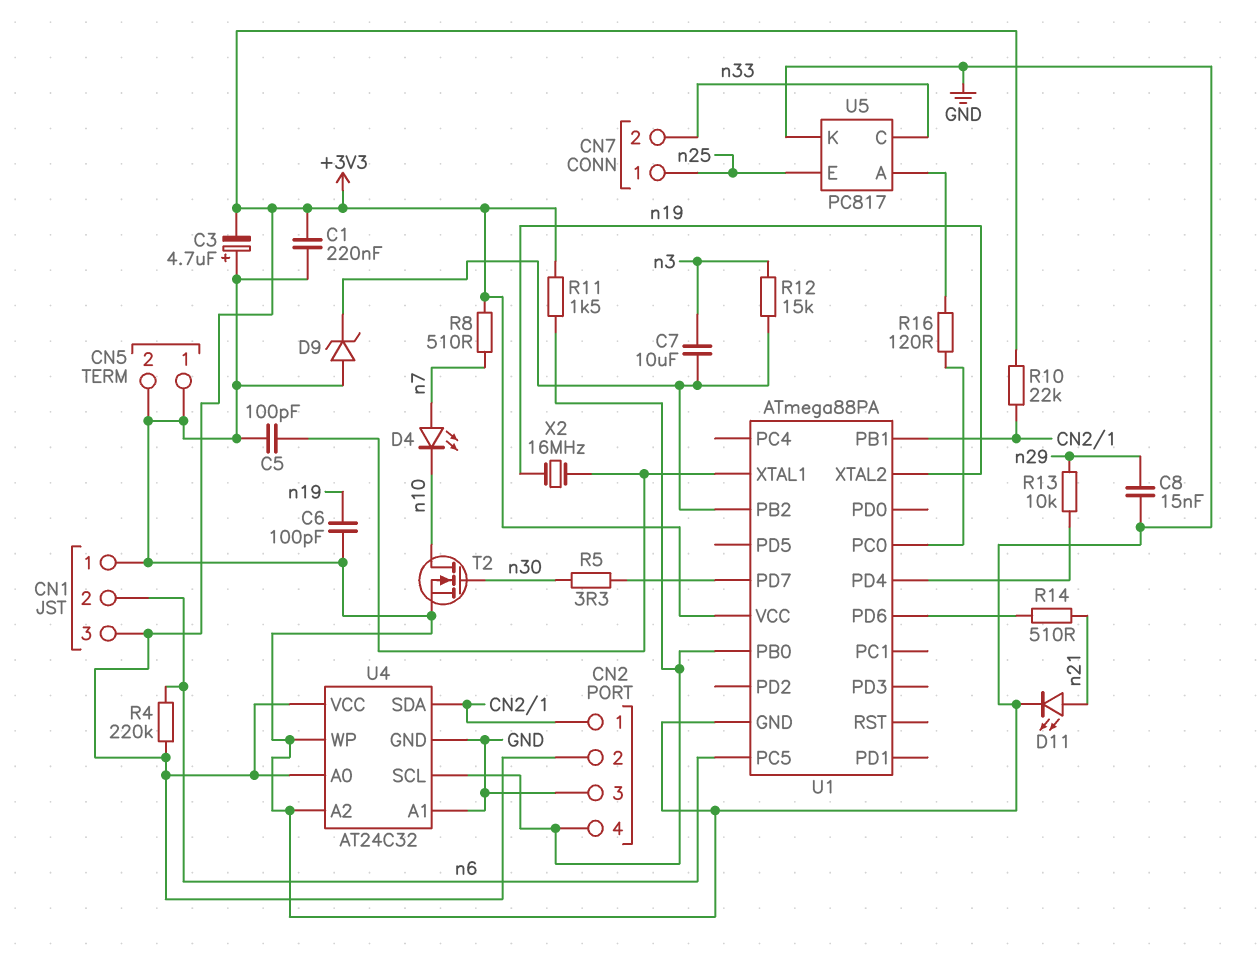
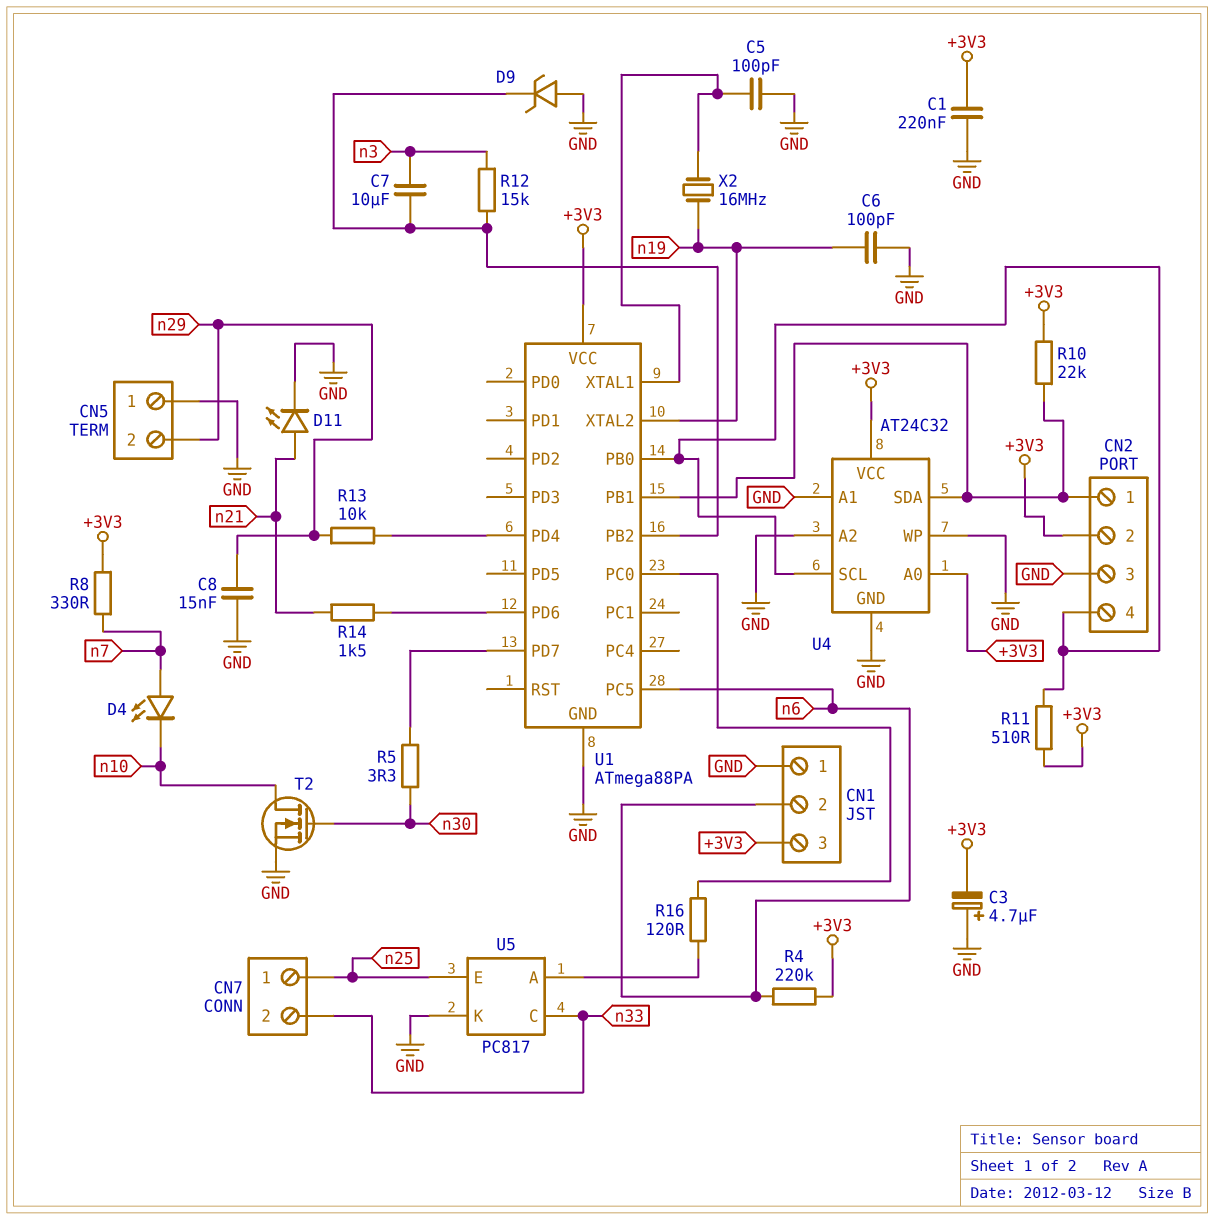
CN5 pin 2: GND -> n29
R8: 510 (+3V3, n7) -> 330 (+3V3, n7)
R11: 1.5k (+3V3, CN2/4) -> 510 (+3V3, CN2/4)
R14: 510 (U1/PD6, n21) -> 1.5k (U1/PD6, n21)

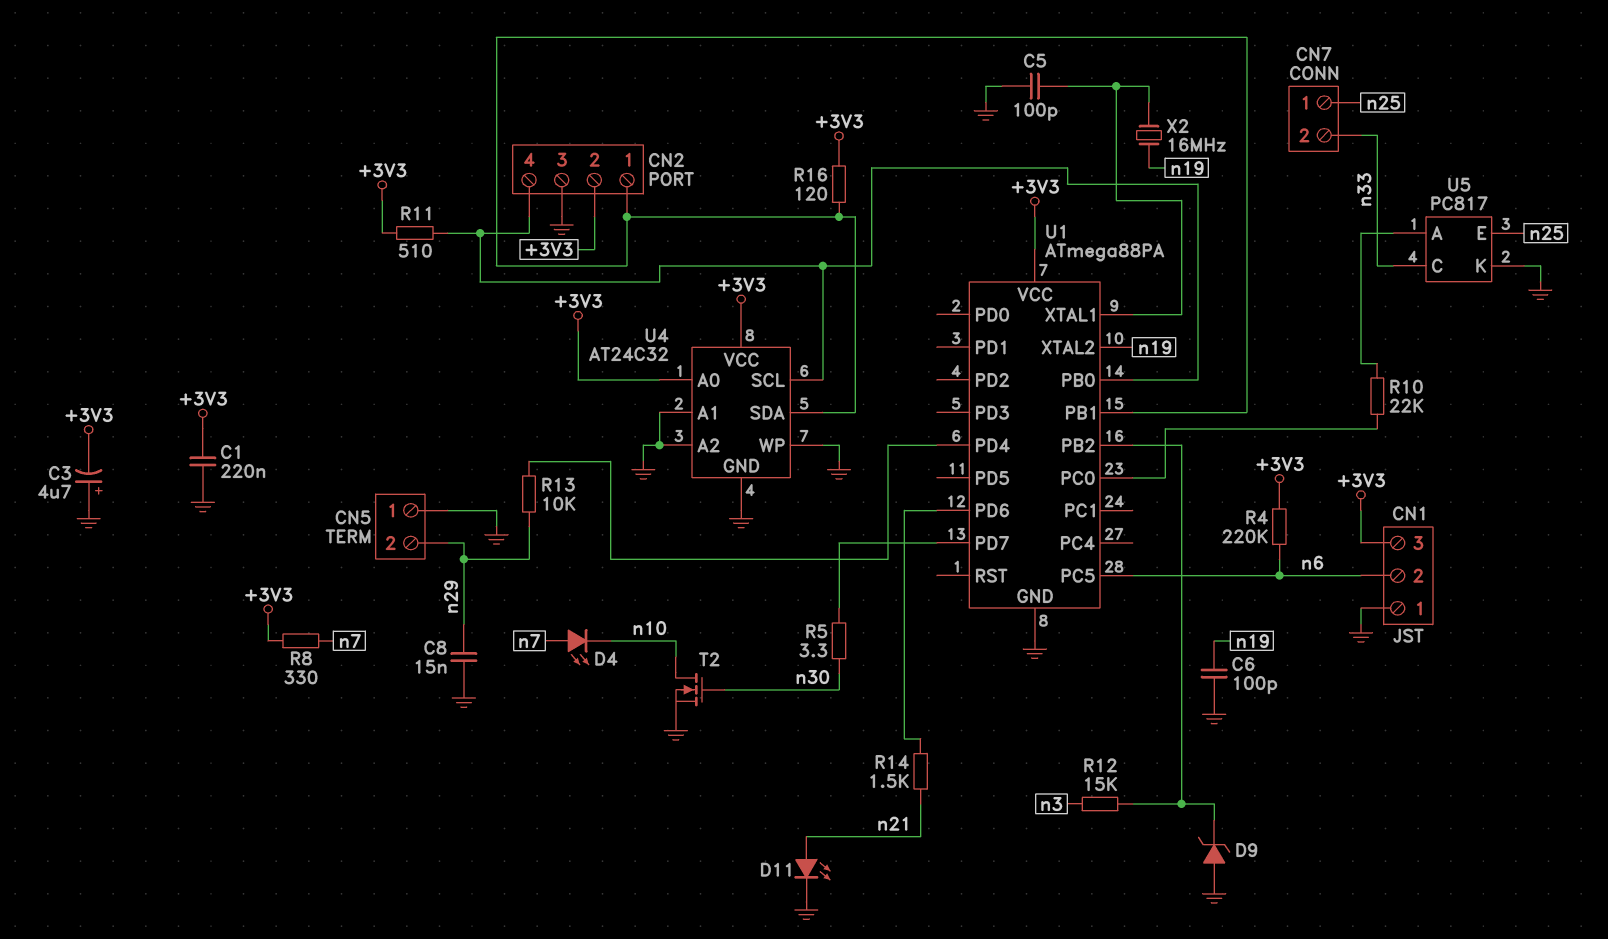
C7: 10uF (U1/PB2, n3) -> none
R10: 22k (+3V3, CN2/1) -> 22k (U1/PC0, U5/A)
R16: 120 (U1/PC0, U5/A) -> 120 (+3V3, CN2/1)

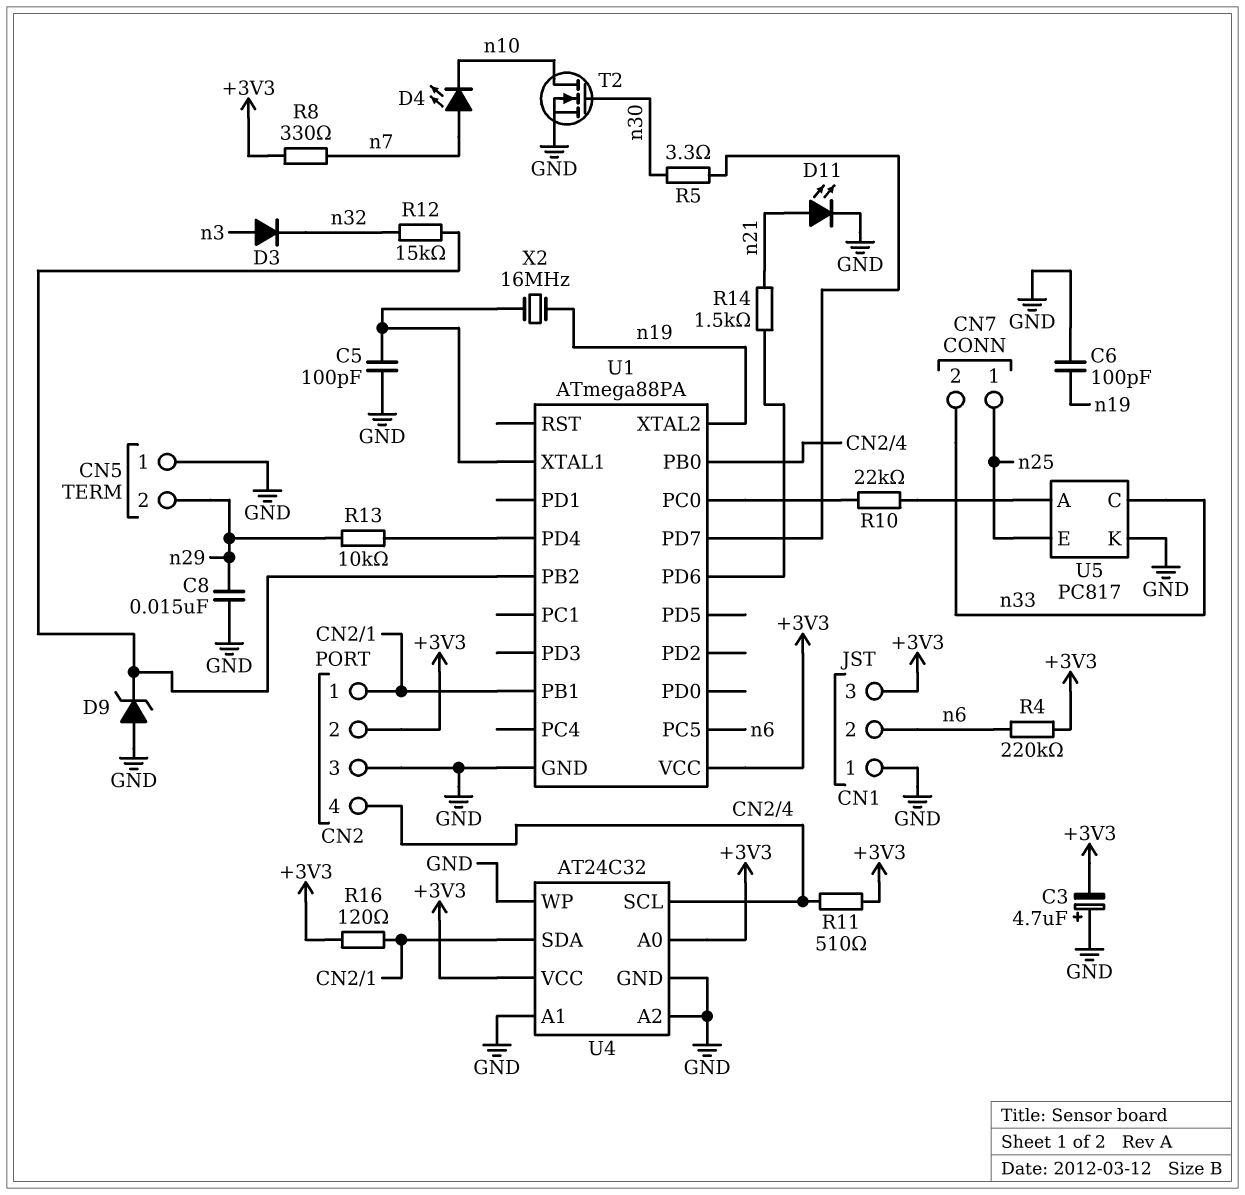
C1: 220nF (+3V3, GND) -> none
D3: none -> diode (A n3, K n32)
R12: 15k (U1/PB2, n3) -> 15k (U1/PB2, n32)

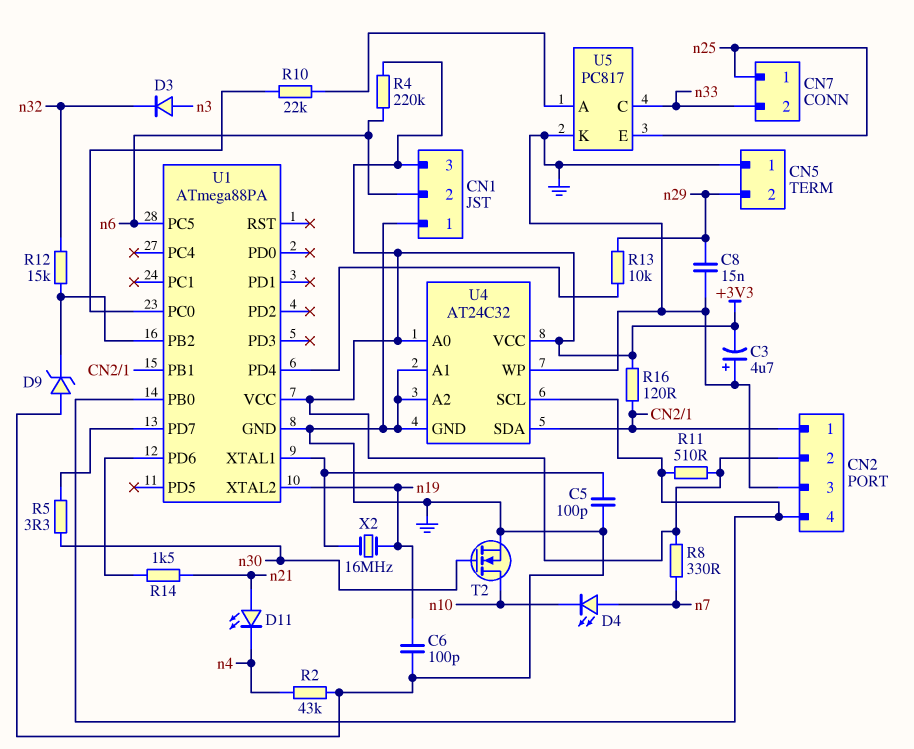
D11: LED (A n21, K GND) -> LED (A n21, K n4)
R2: none -> 43k (GND, n4)

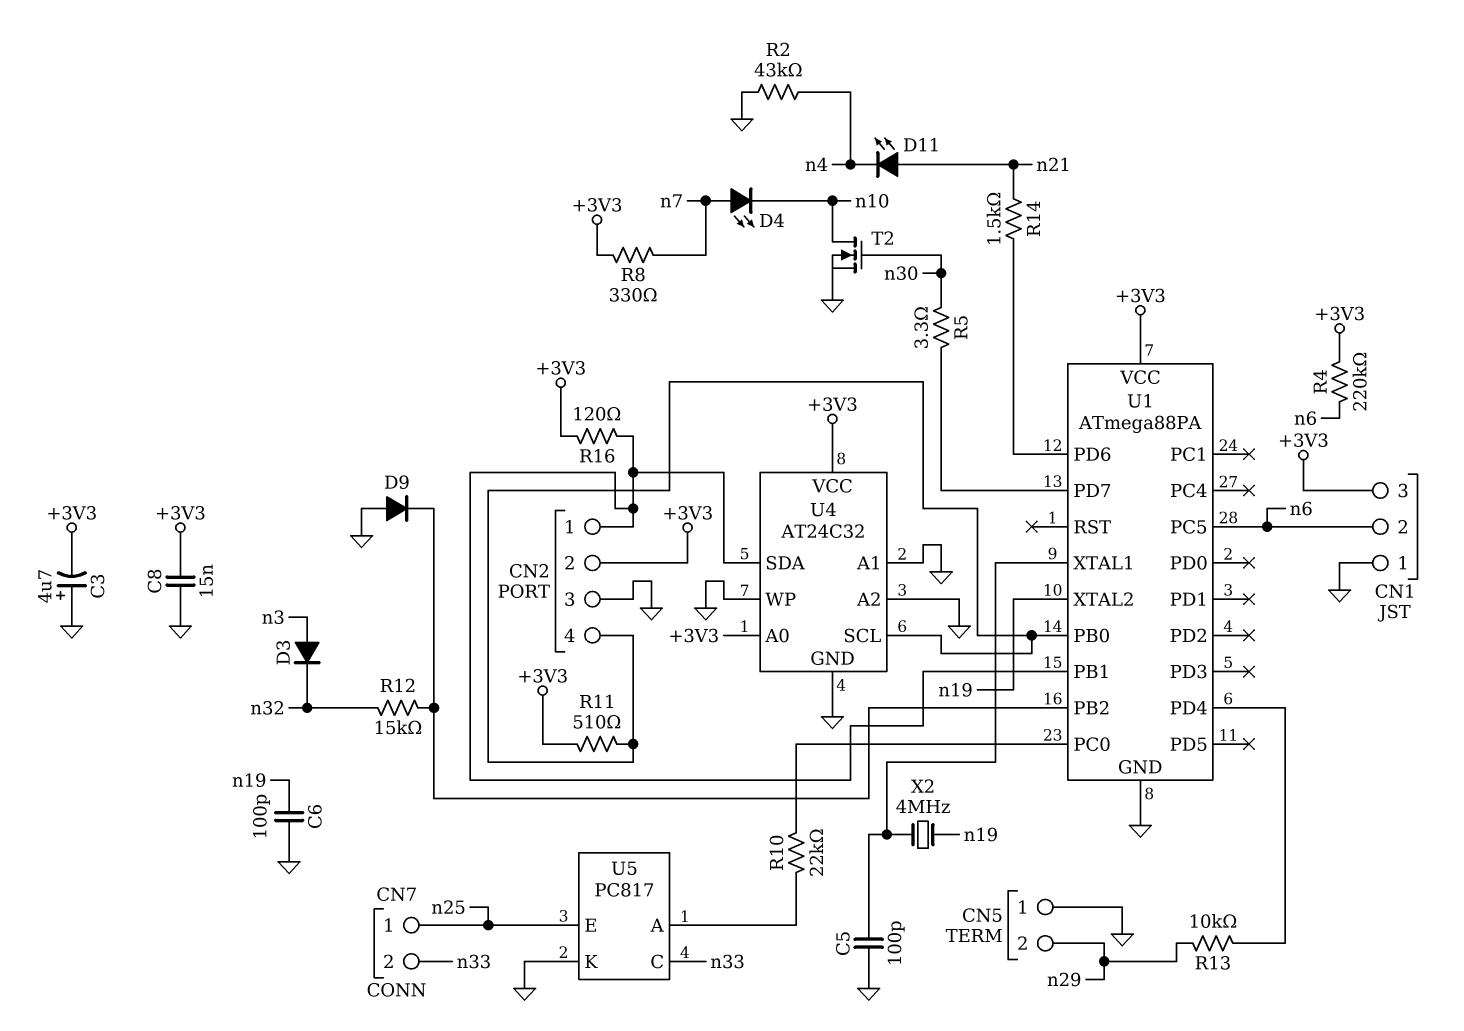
C8: 15nF (GND, n29) -> 15nF (+3V3, GND)
D9: zener (A GND, K U1/PB2) -> diode (A GND, K U1/PB2)
X2: 16MHz (U1/XTAL1, n19) -> 4MHz (U1/XTAL1, n19)

